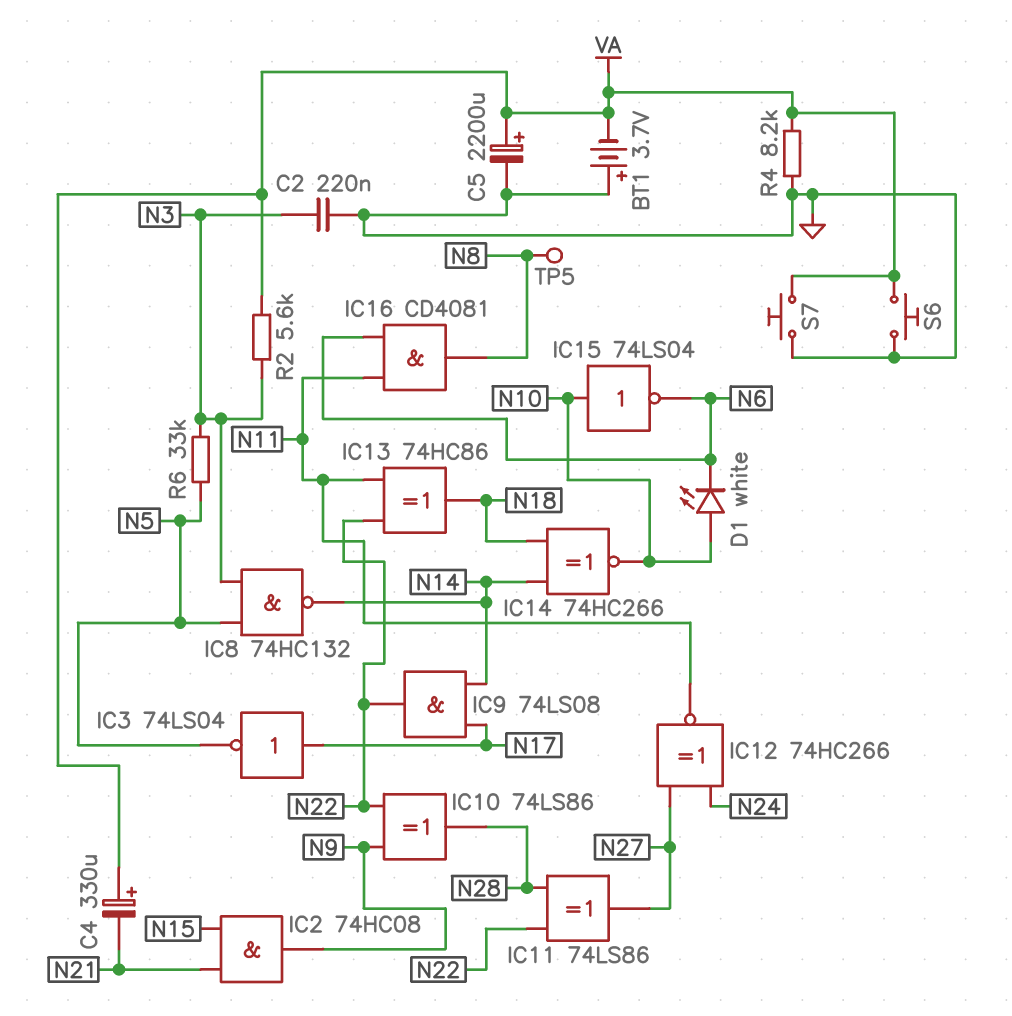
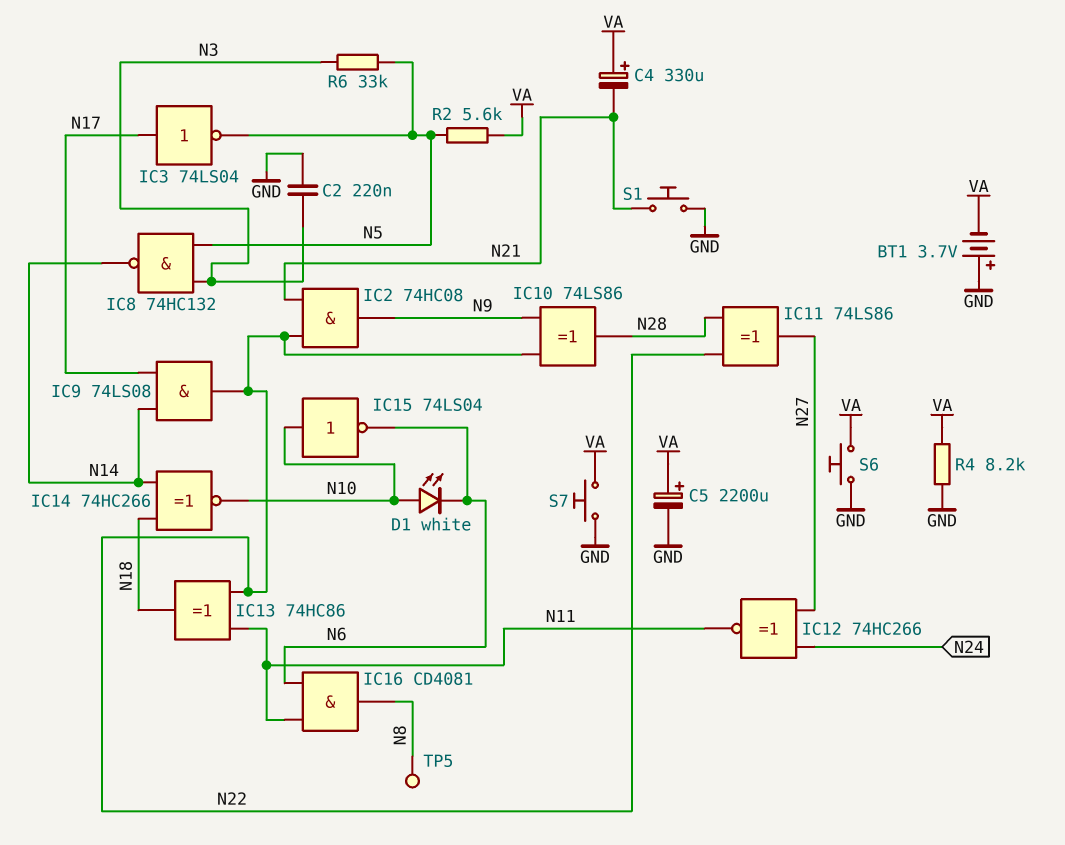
IC2: AND 74HC08 (in N15, in N21, out N9) -> AND 74HC08 (in N21, in N22, out N9)
R2: 5.6k (N3, VA) -> 5.6k (N5, VA)
S1: none -> button (GND, N21)

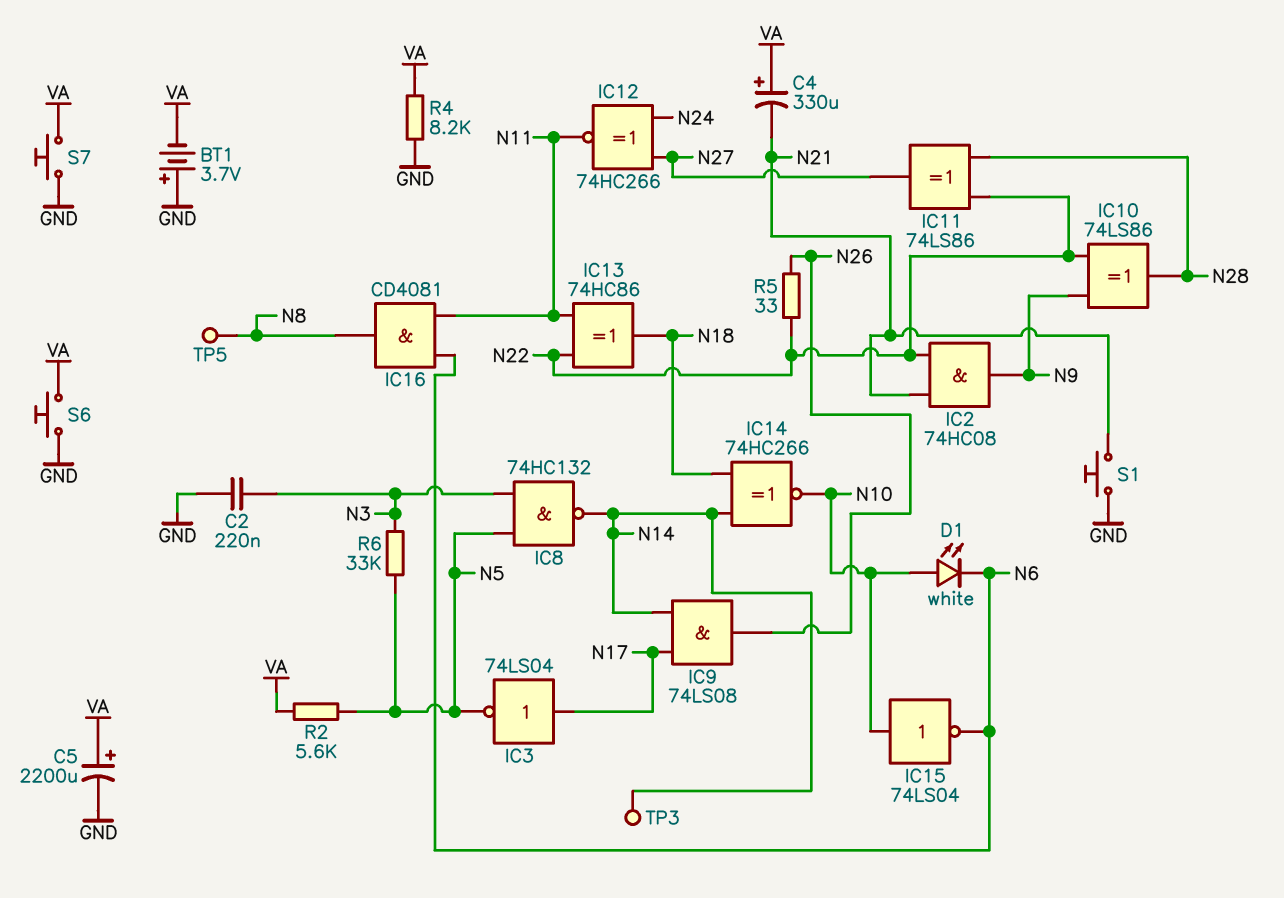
IC9: AND 74LS08 (in N14, in N17, out N22) -> AND 74LS08 (in N14, in N17, out N26)
R5: none -> 33 (N22, N26)
TP3: none -> test point (N14)

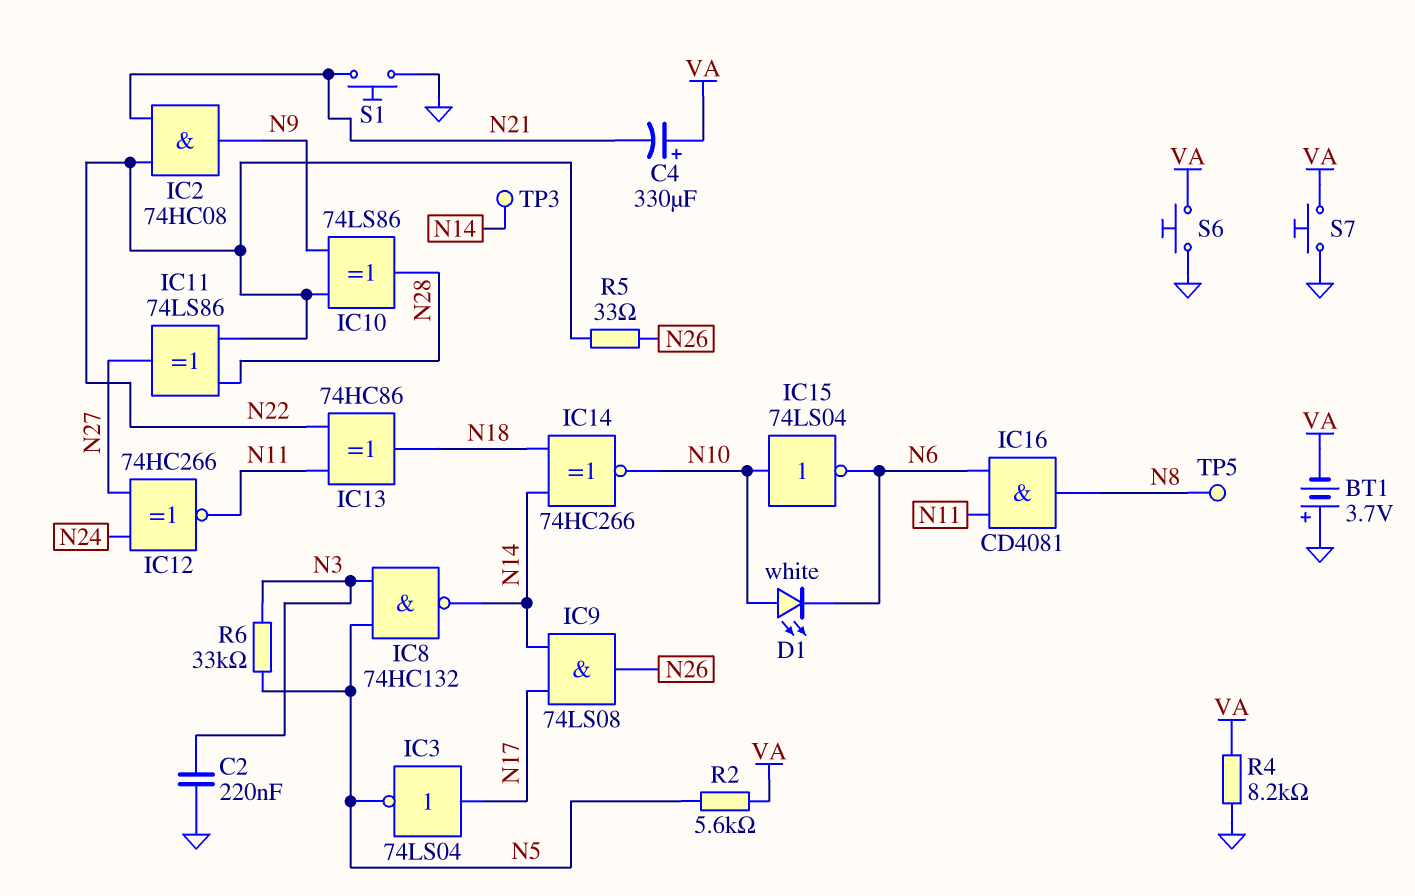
C5: 2200uF (plus VA, minus GND) -> none

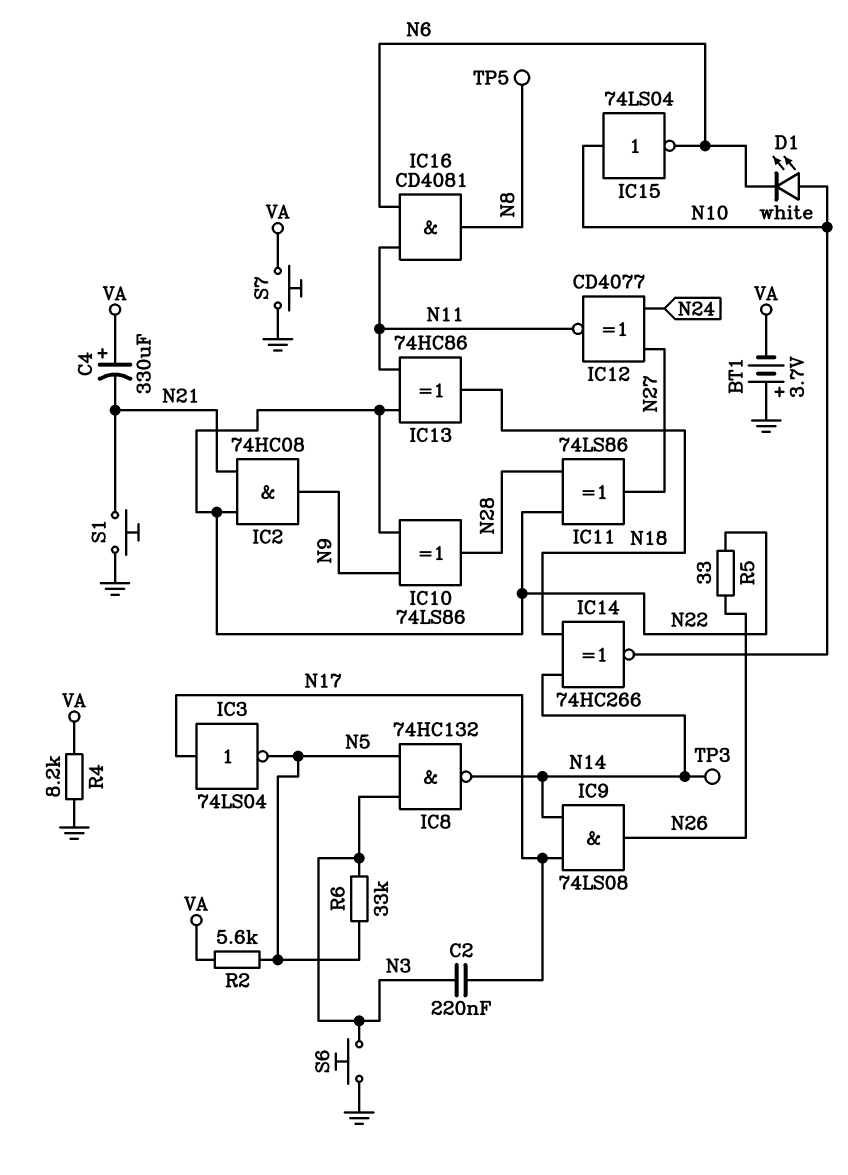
C2: 220nF (GND, N3) -> 220nF (N3, N17)
IC12: XNOR 74HC266 (in N24, in N27, out N11) -> XNOR CD4077 (in N24, in N27, out N11)
S6: button (GND, VA) -> button (GND, N3)

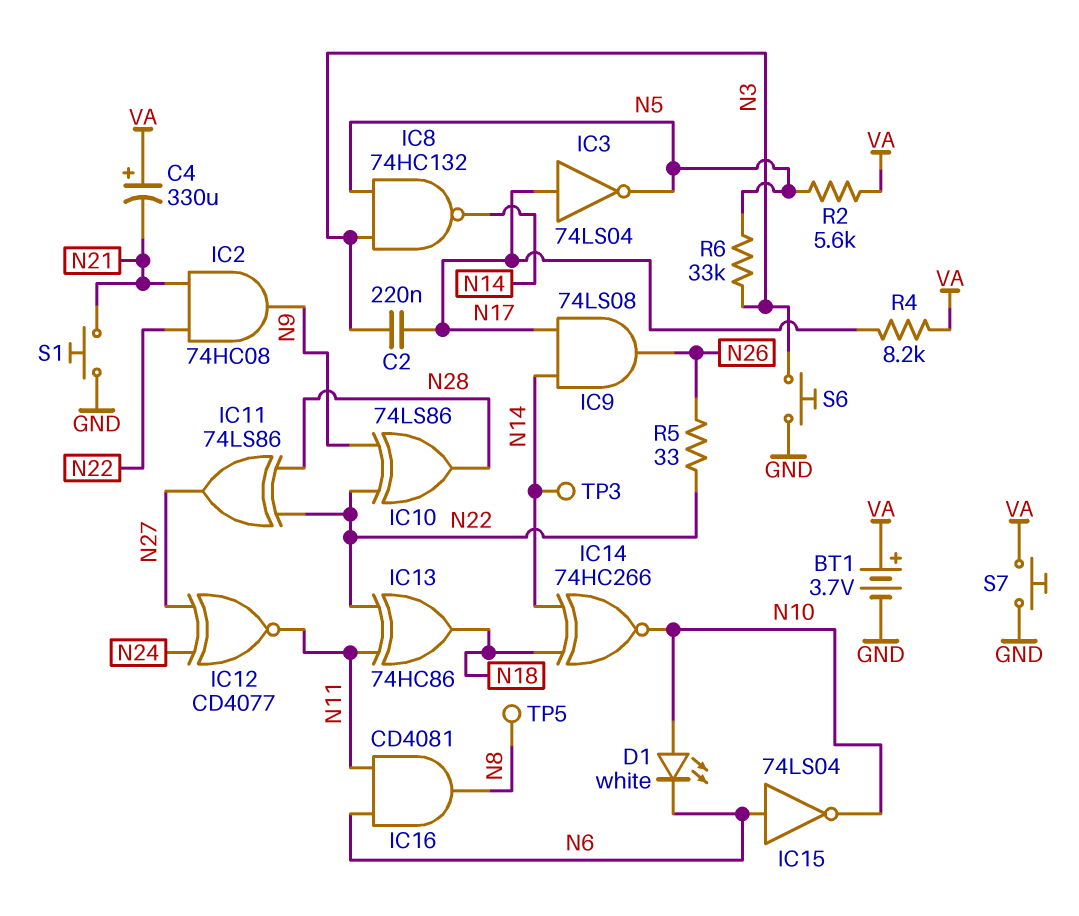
BT1: 3.7V (plus GND, minus VA) -> 3.7V (plus VA, minus GND)
IC15: NOT 74LS04 (in N10, out N6) -> NOT 74LS04 (in N6, out N10)
R4: 8.2k (GND, VA) -> 8.2k (N17, VA)

